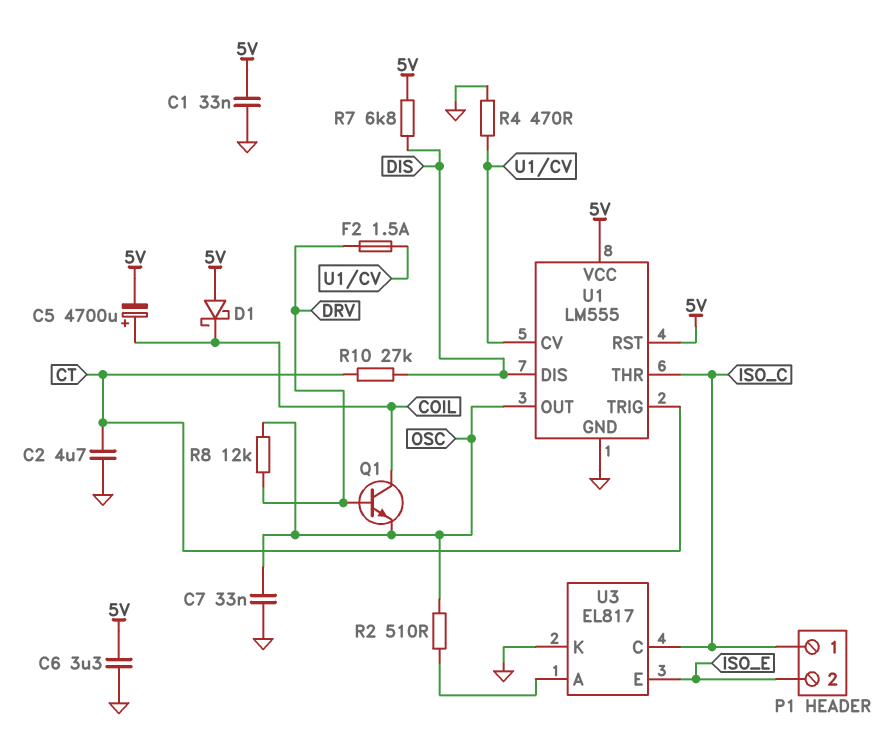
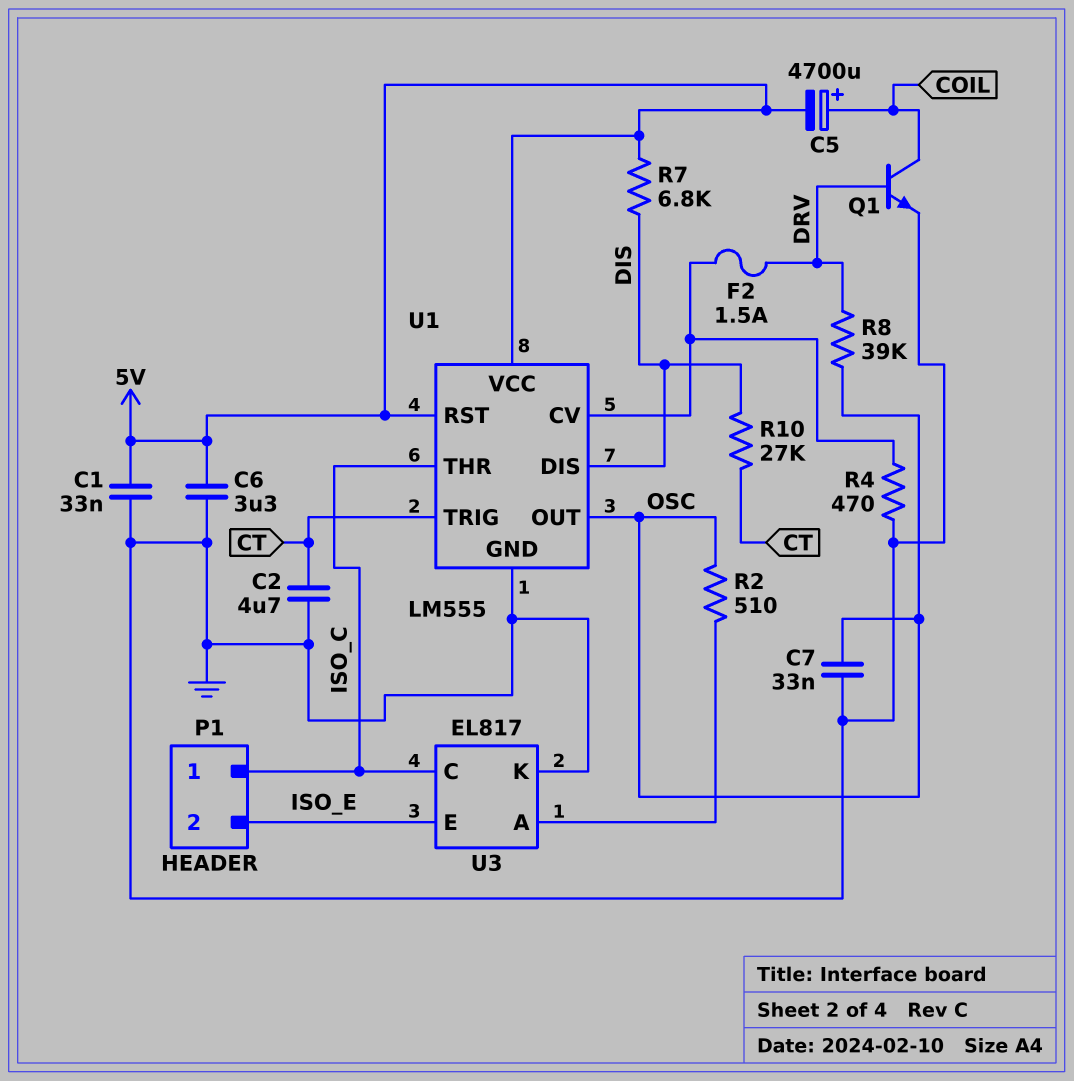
D1: schottky (A 5V, K COIL) -> none
Q1: NPN (B DRV, C COIL, E OSC) -> NPN (B DRV, C COIL, E GND)
R8: 12k (DRV, OSC) -> 39k (DRV, OSC)

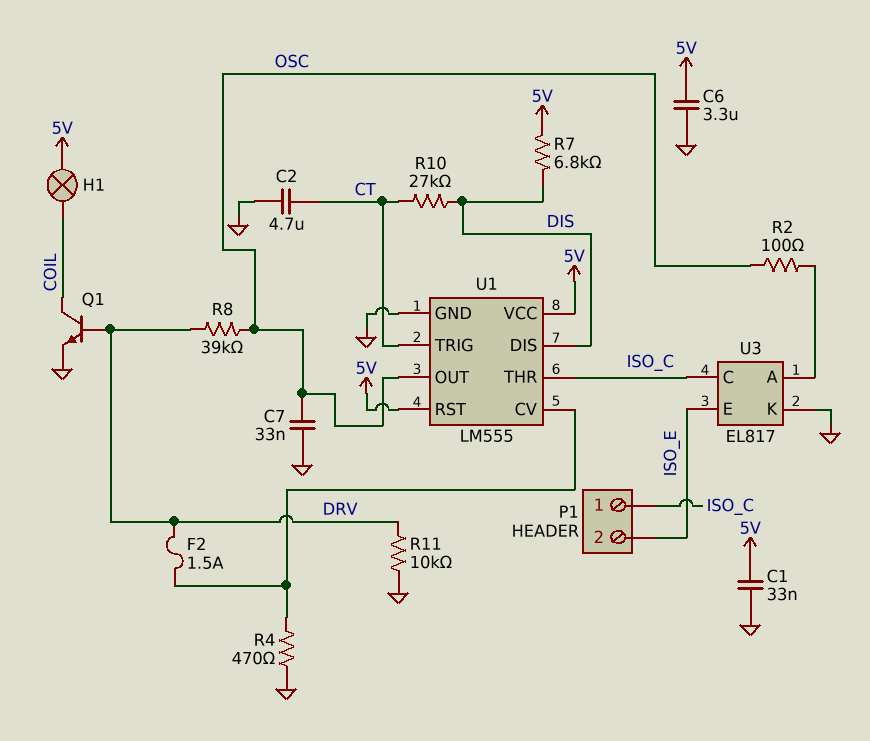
C5: 4700uF (plus COIL, minus 5V) -> none
H1: none -> lamp (5V, COIL)
R2: 510 (OSC, U3/A) -> 100 (OSC, U3/A)
R11: none -> 10k (DRV, GND)

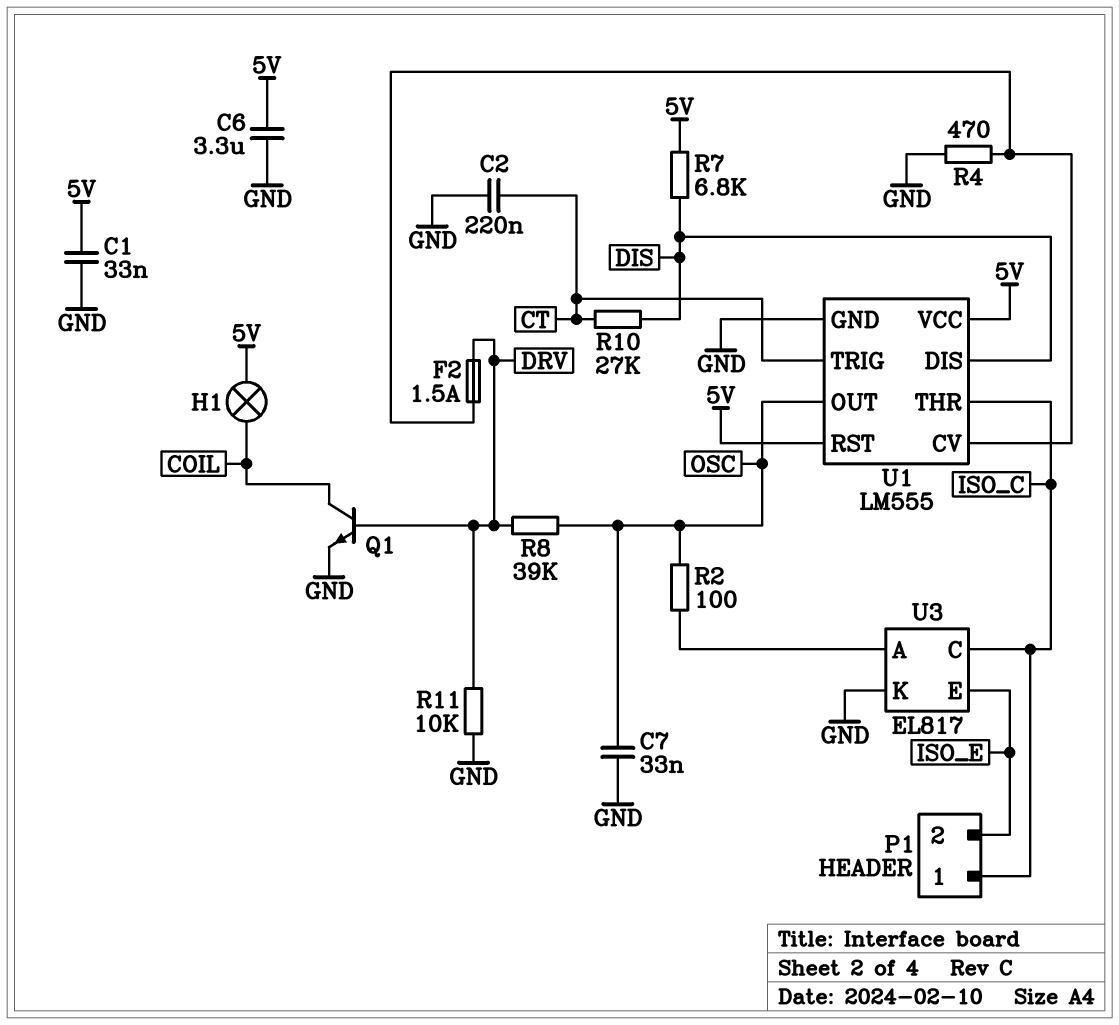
C2: 4.7uF (CT, GND) -> 220nF (CT, GND)

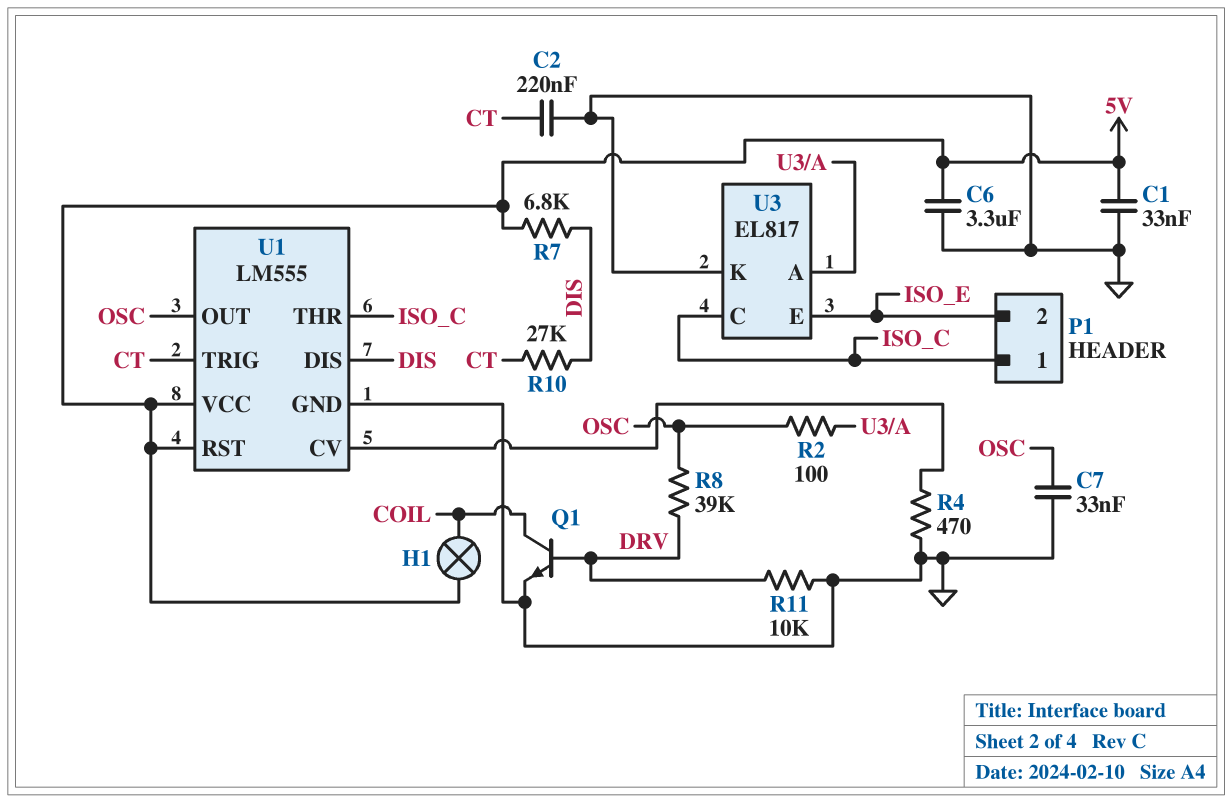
F2: 1.5A (DRV, U1/CV) -> none

